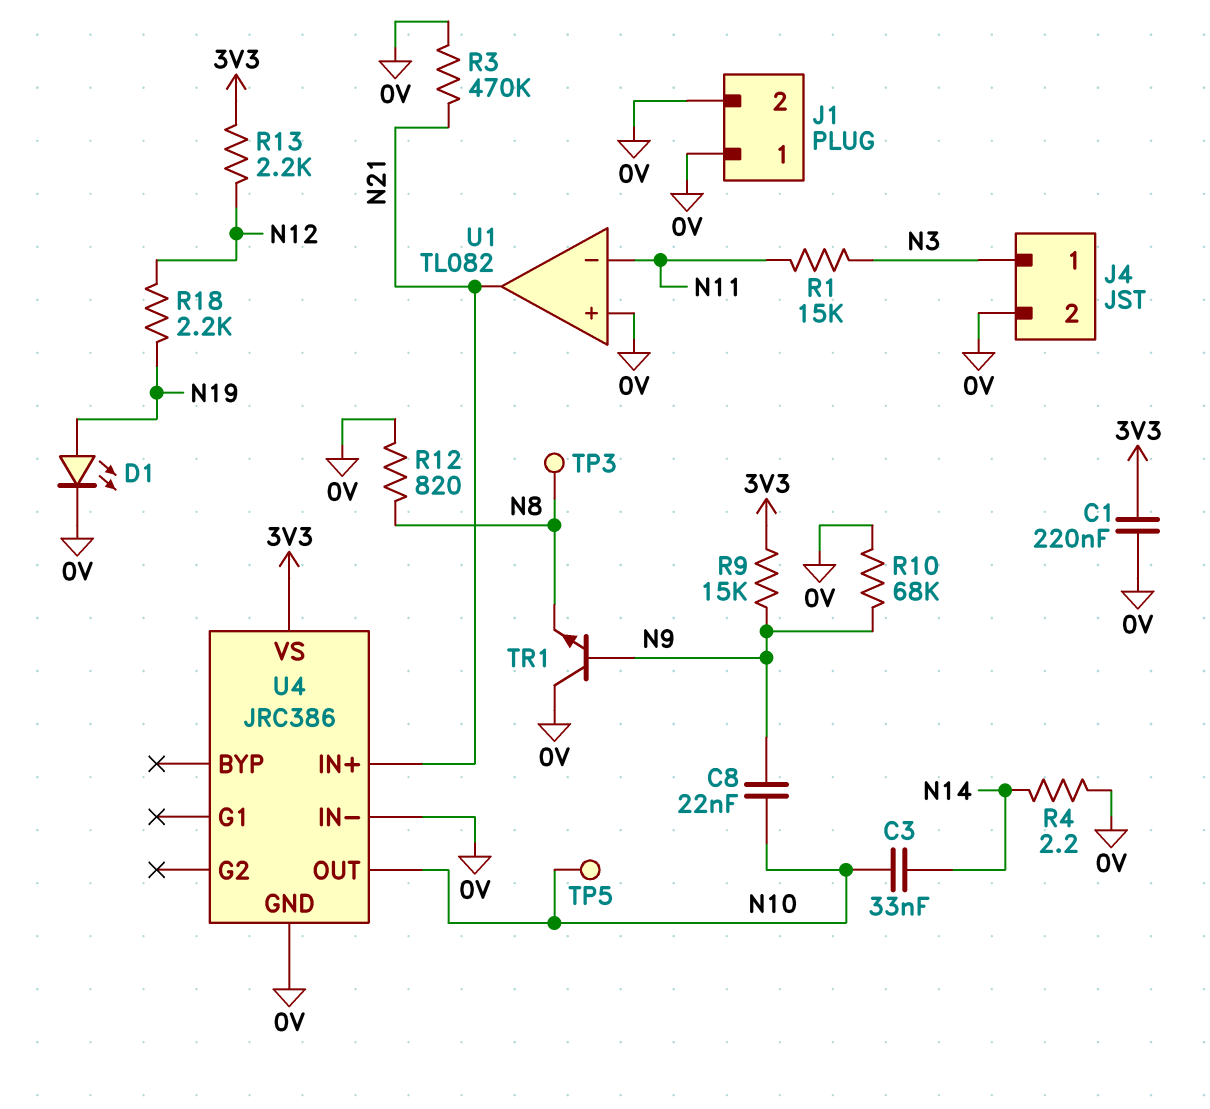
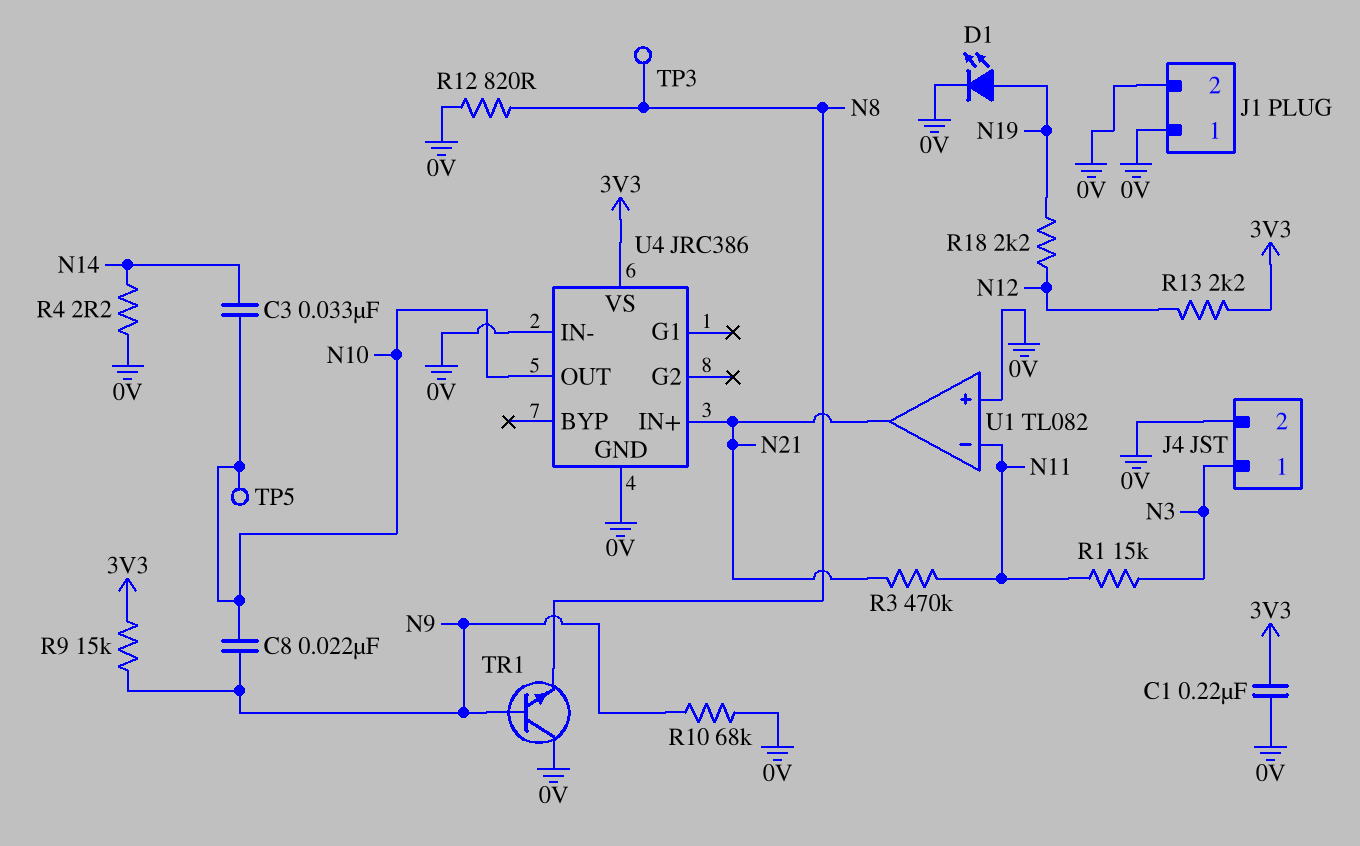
R3: 470k (0V, N21) -> 470k (N11, N21)

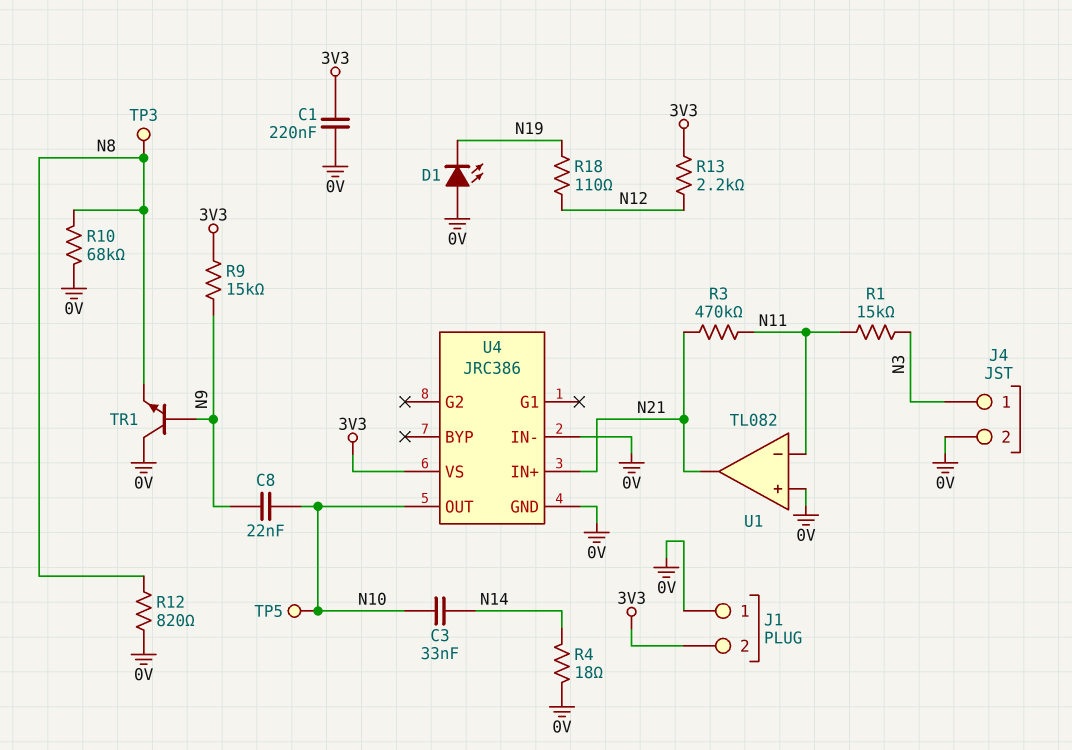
D1: LED (A N19, K 0V) -> LED (A 0V, K N19)
J1 pin 2: 0V -> 3V3
R4: 2.2 (0V, N14) -> 18 (0V, N14)
R10: 68k (0V, N9) -> 68k (0V, N8)
R18: 2.2k (N12, N19) -> 110 (N12, N19)

